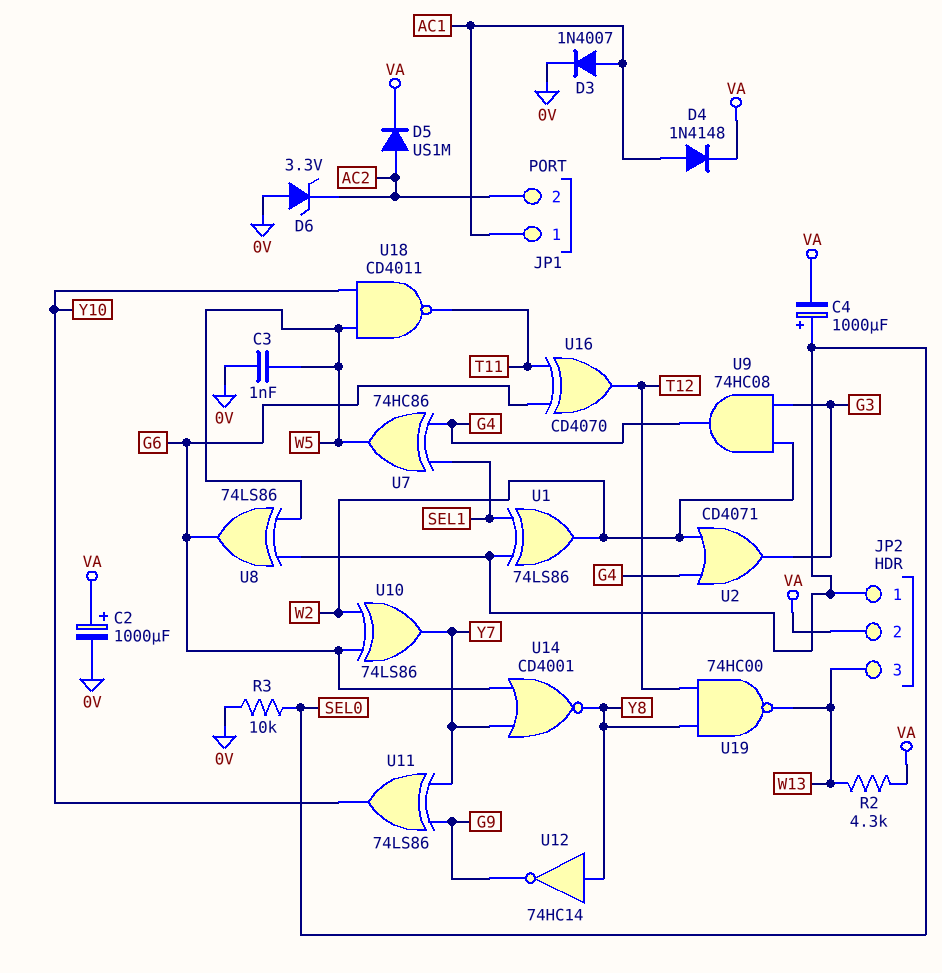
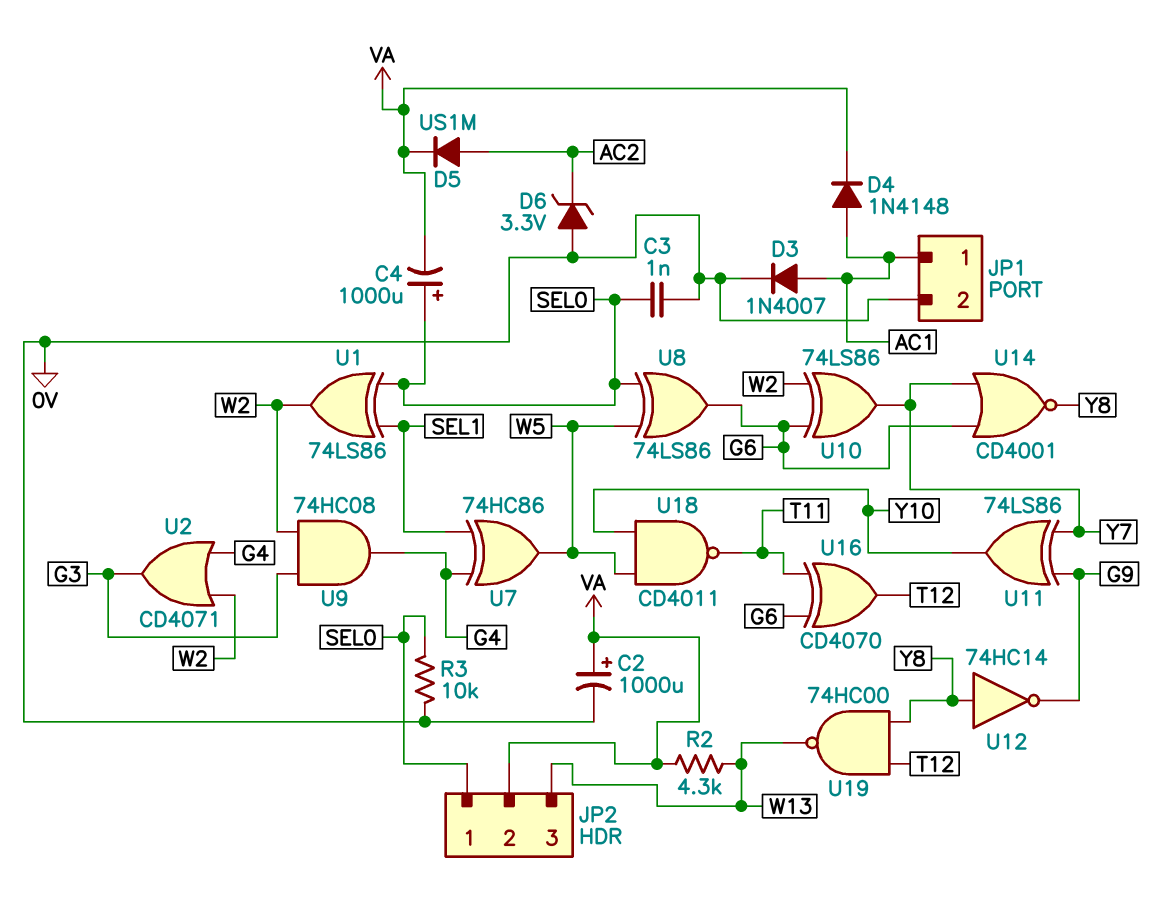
C3: 1nF (0V, W5) -> 1nF (0V, SEL0)
JP1 pin 2: AC2 -> 0V

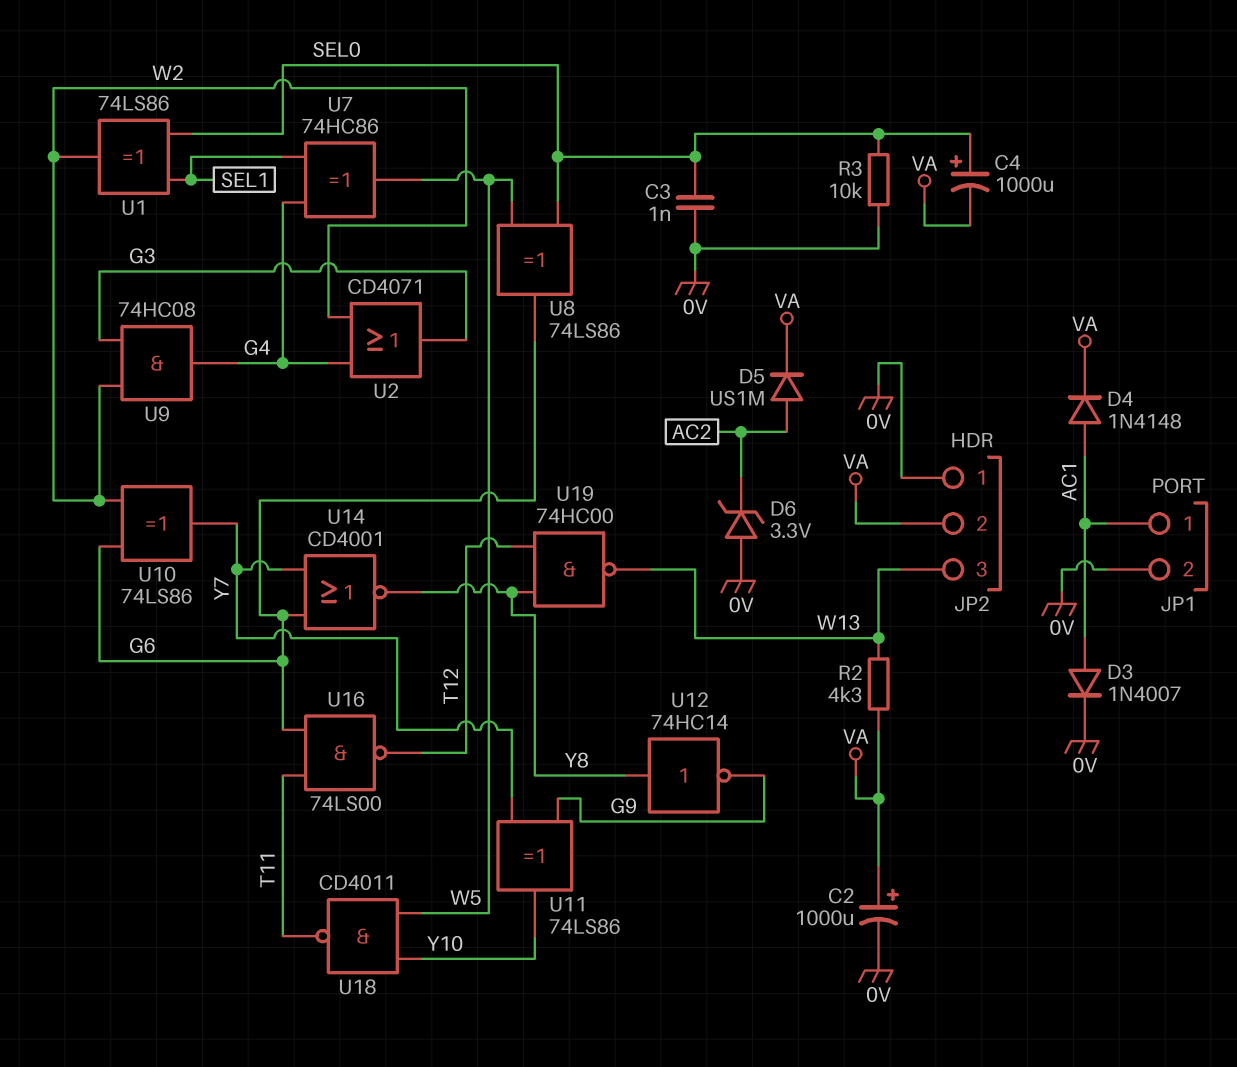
JP2 pin 1: SEL0 -> 0V
U16: XOR CD4070 (in G6, in T11, out T12) -> NAND 74LS00 (in G6, in T11, out T12)

